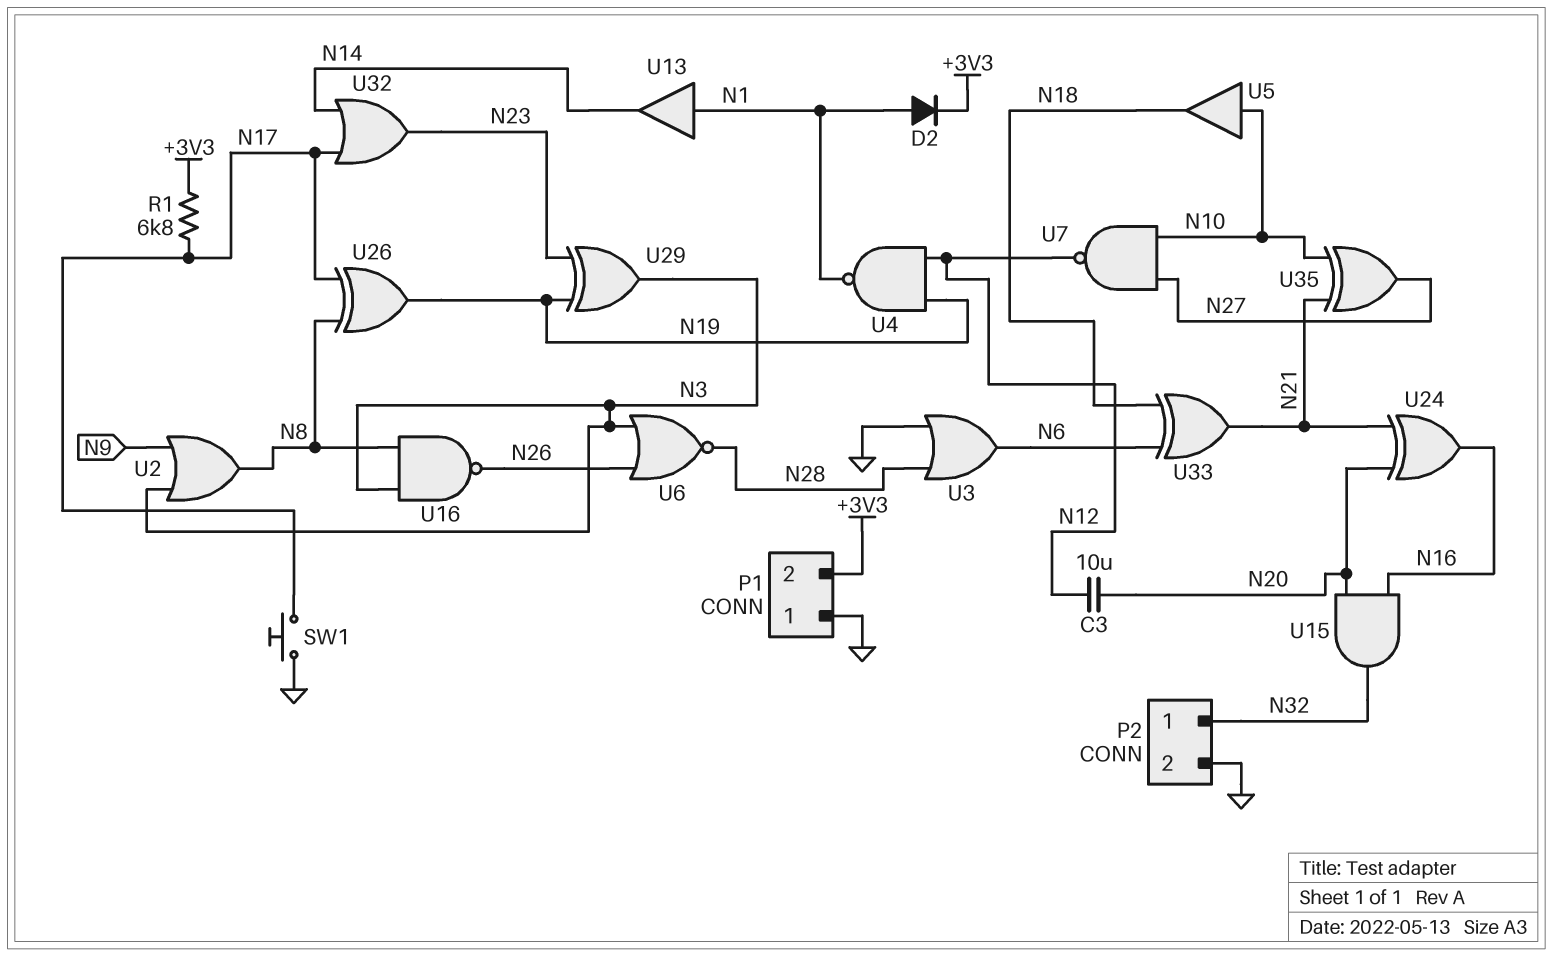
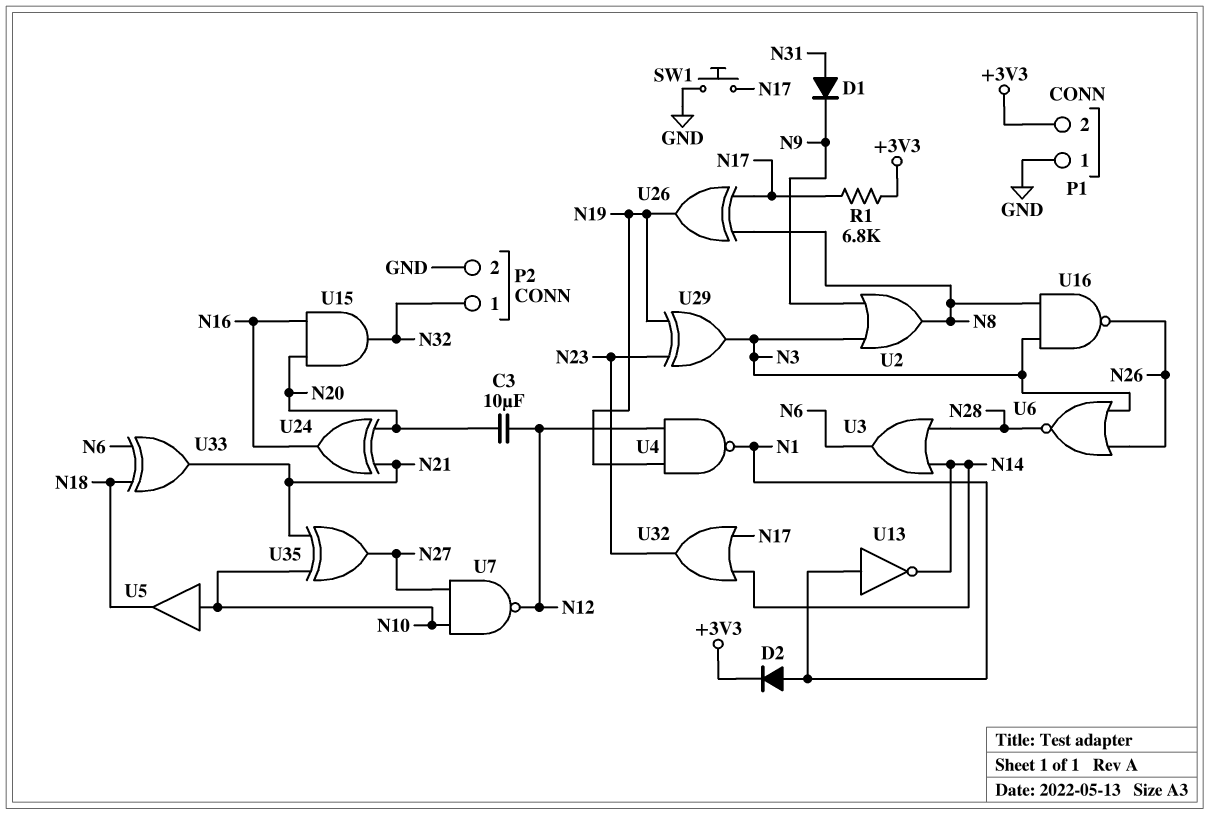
D1: none -> diode (A N31, K N9)
U3: OR (in GND, in N28, out N6) -> OR (in N14, in N28, out N6)
U13: buffer (in N1, out N14) -> NOT (in N1, out N14)

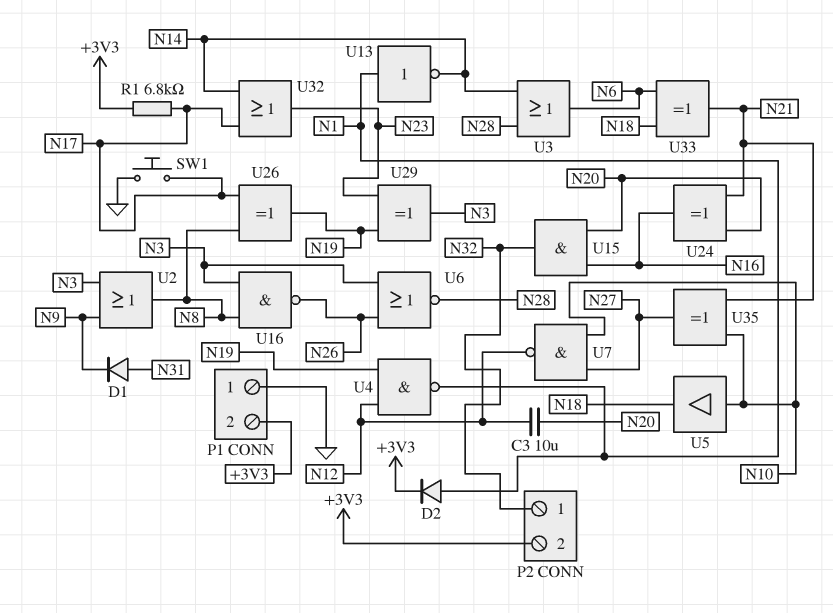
P2 pin 2: GND -> +3V3

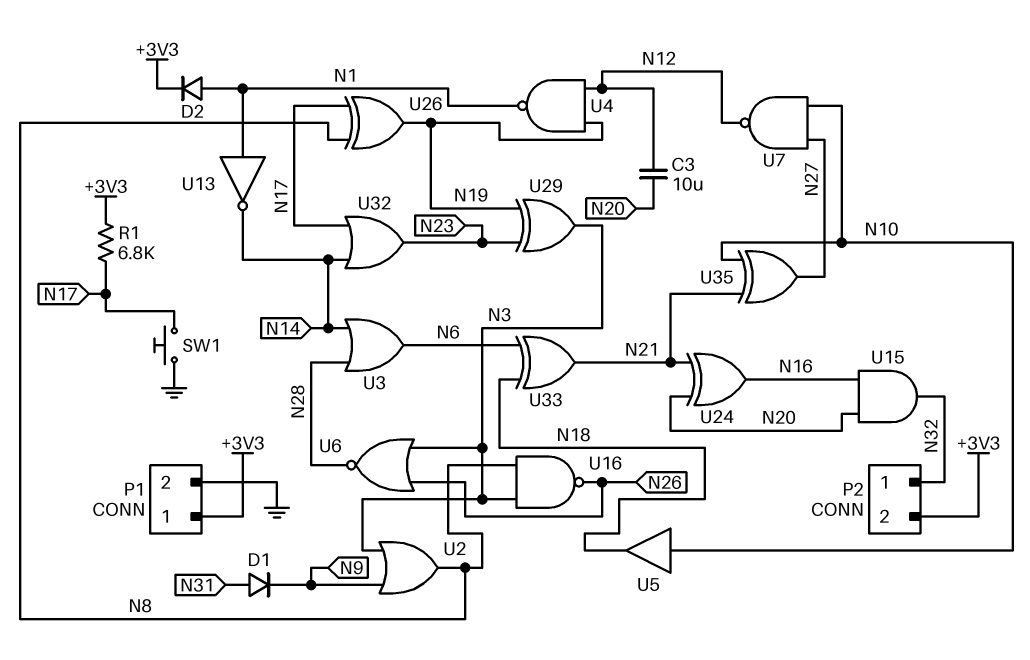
P1 pin 1: GND -> +3V3
P1 pin 2: +3V3 -> GND

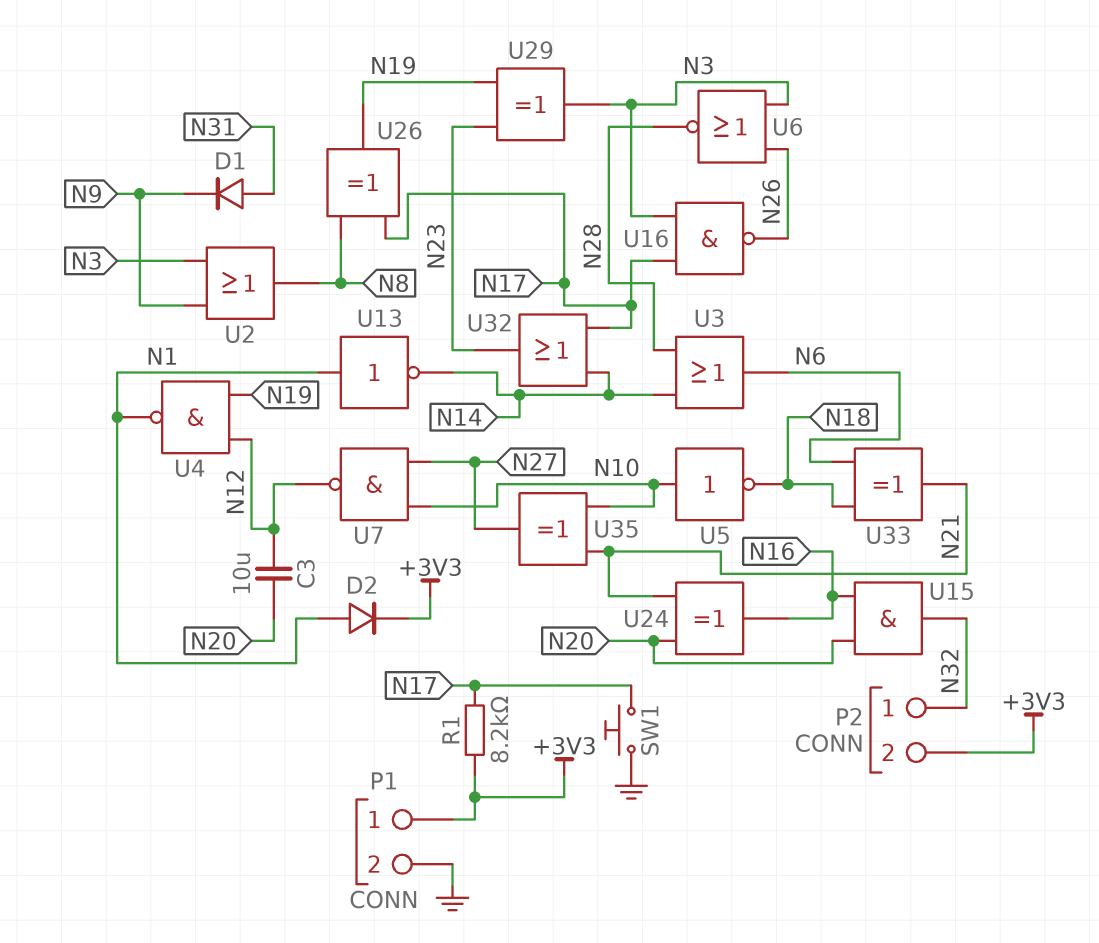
R1: 6.8k (+3V3, N17) -> 8.2k (+3V3, N17)
U5: buffer (in N10, out N18) -> NOT (in N10, out N18)
U16: NAND (in N3, in N8, out N26) -> NAND (in N3, in N17, out N26)

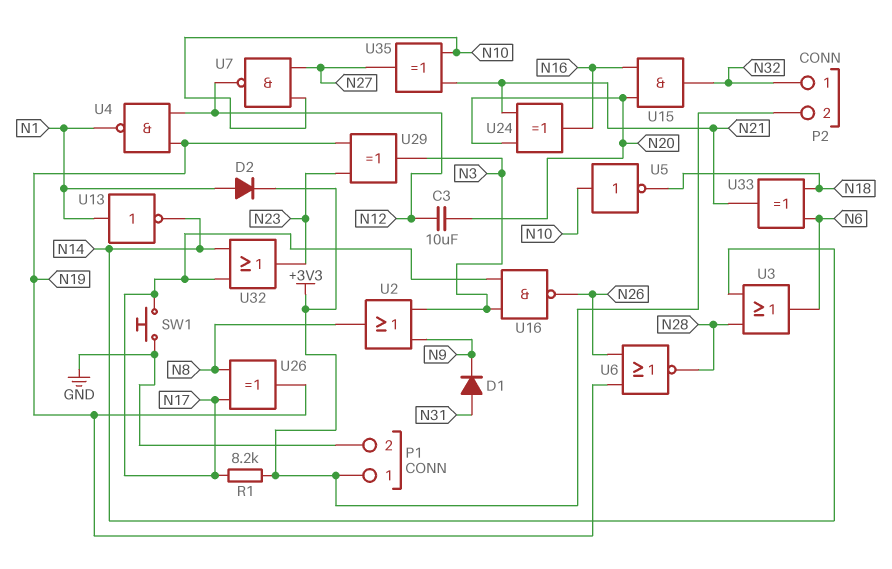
U6: NOR (in N3, in N26, out N28) -> NOR (in N19, in N26, out N28)

